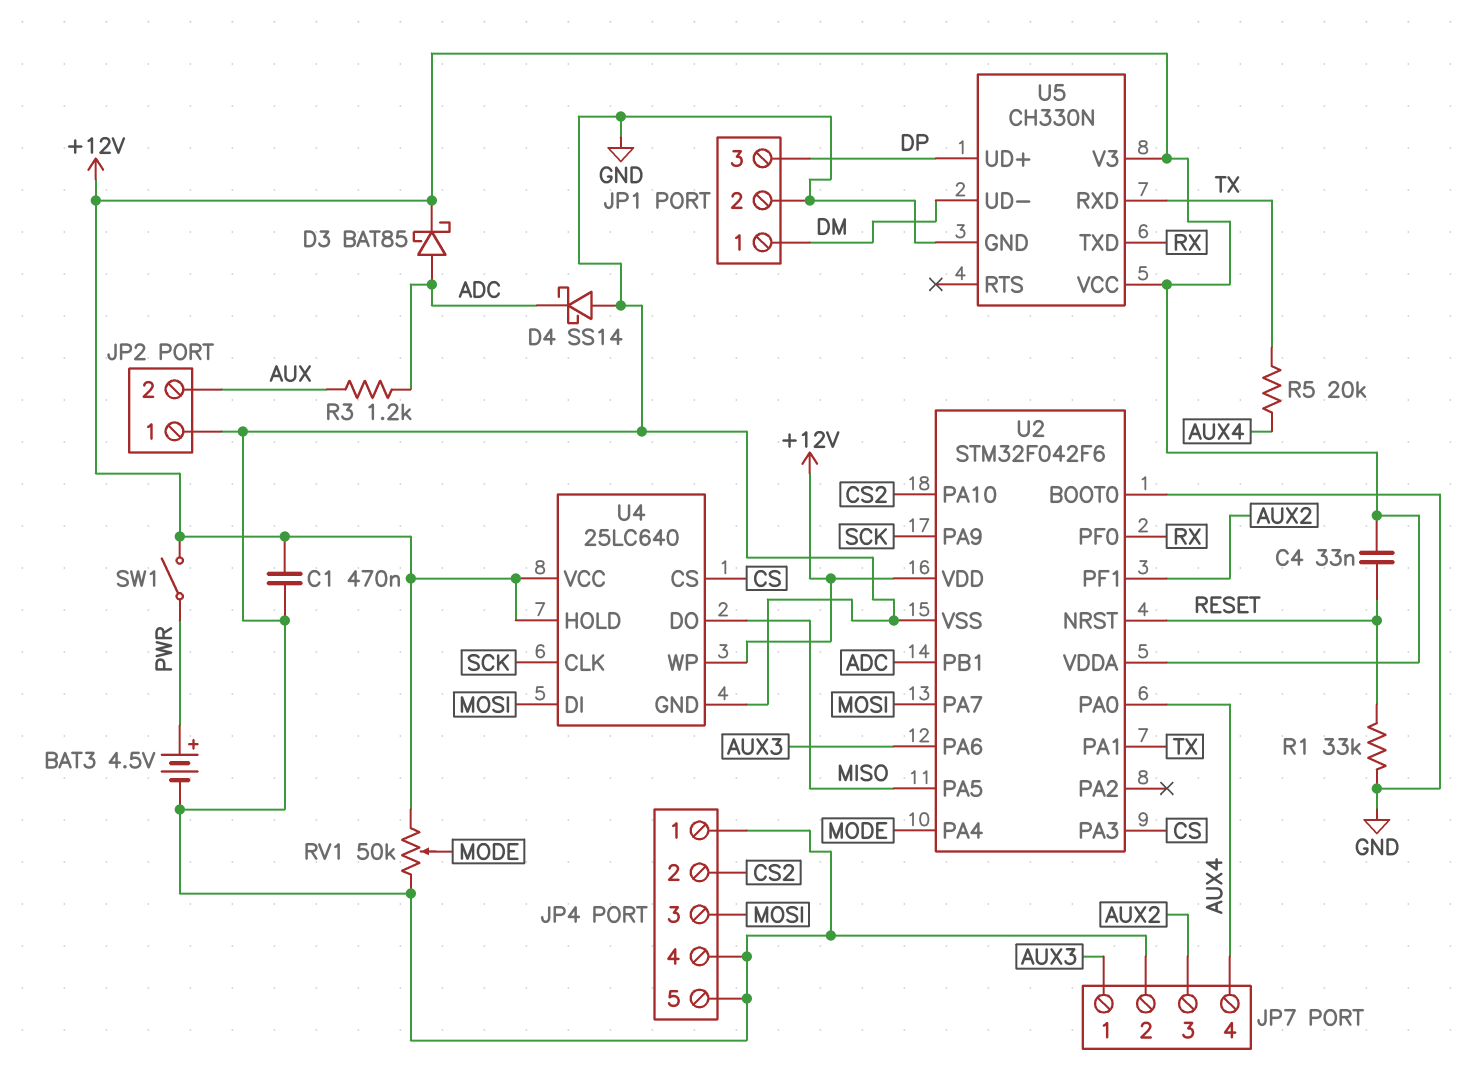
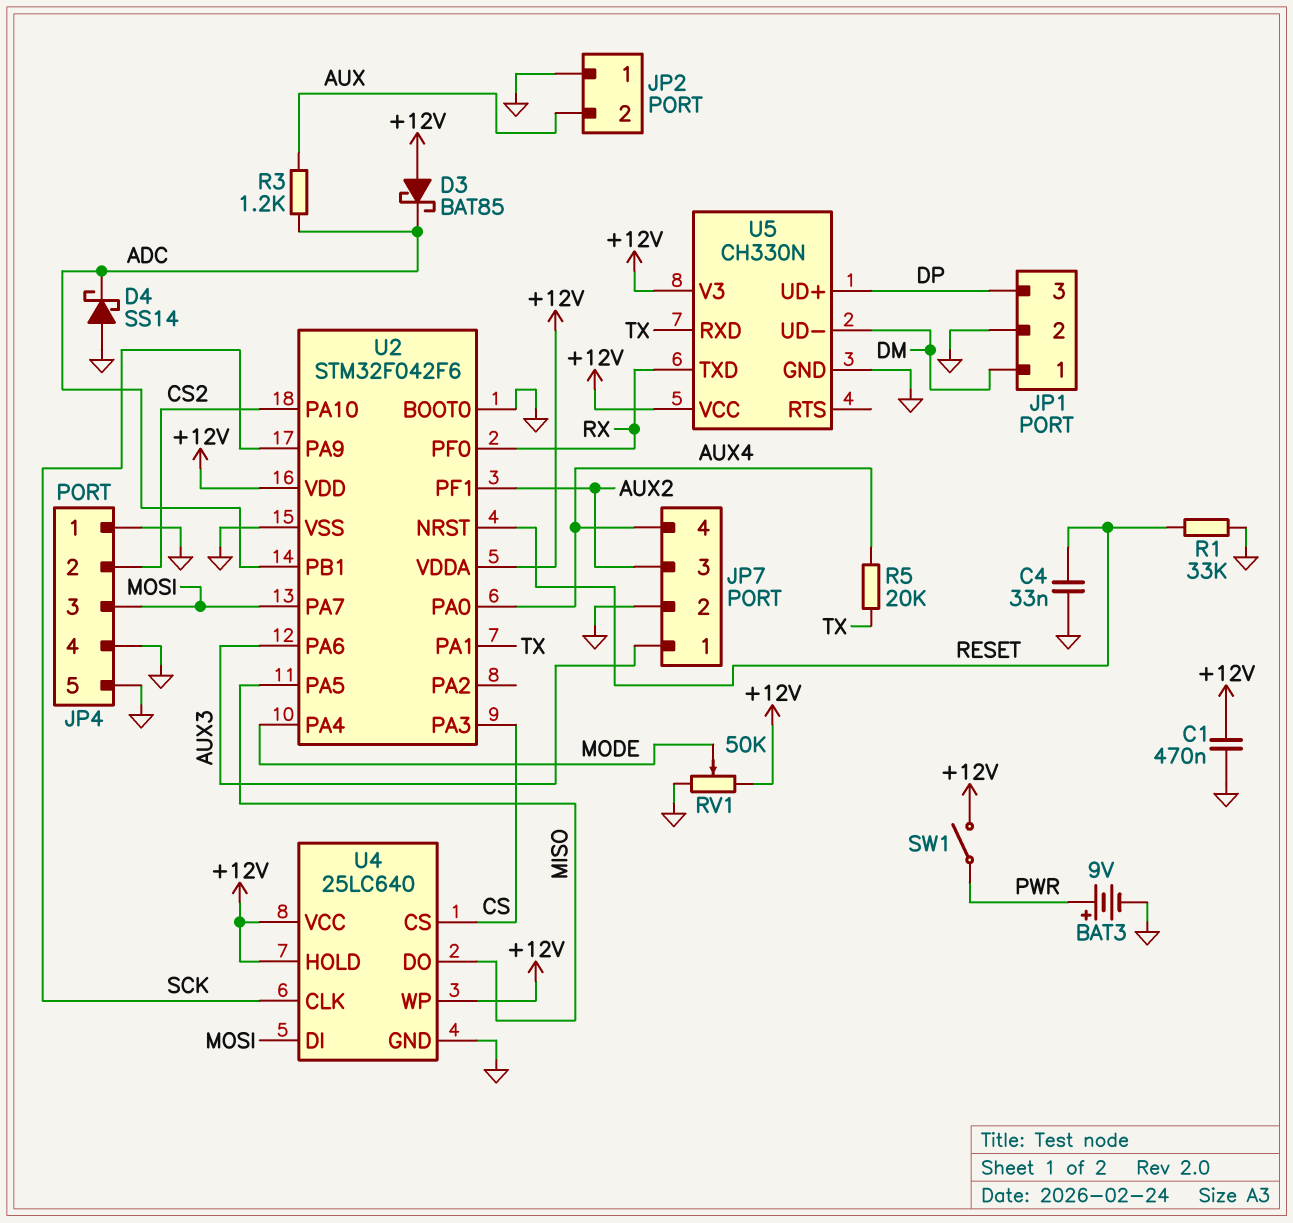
BAT3: 4.5V (plus PWR, minus GND) -> 9V (plus PWR, minus GND)
C4: 33nF (+12V, RESET) -> 33nF (GND, RESET)
D3: schottky BAT85 (A ADC, K +12V) -> schottky BAT85 (A +12V, K ADC)

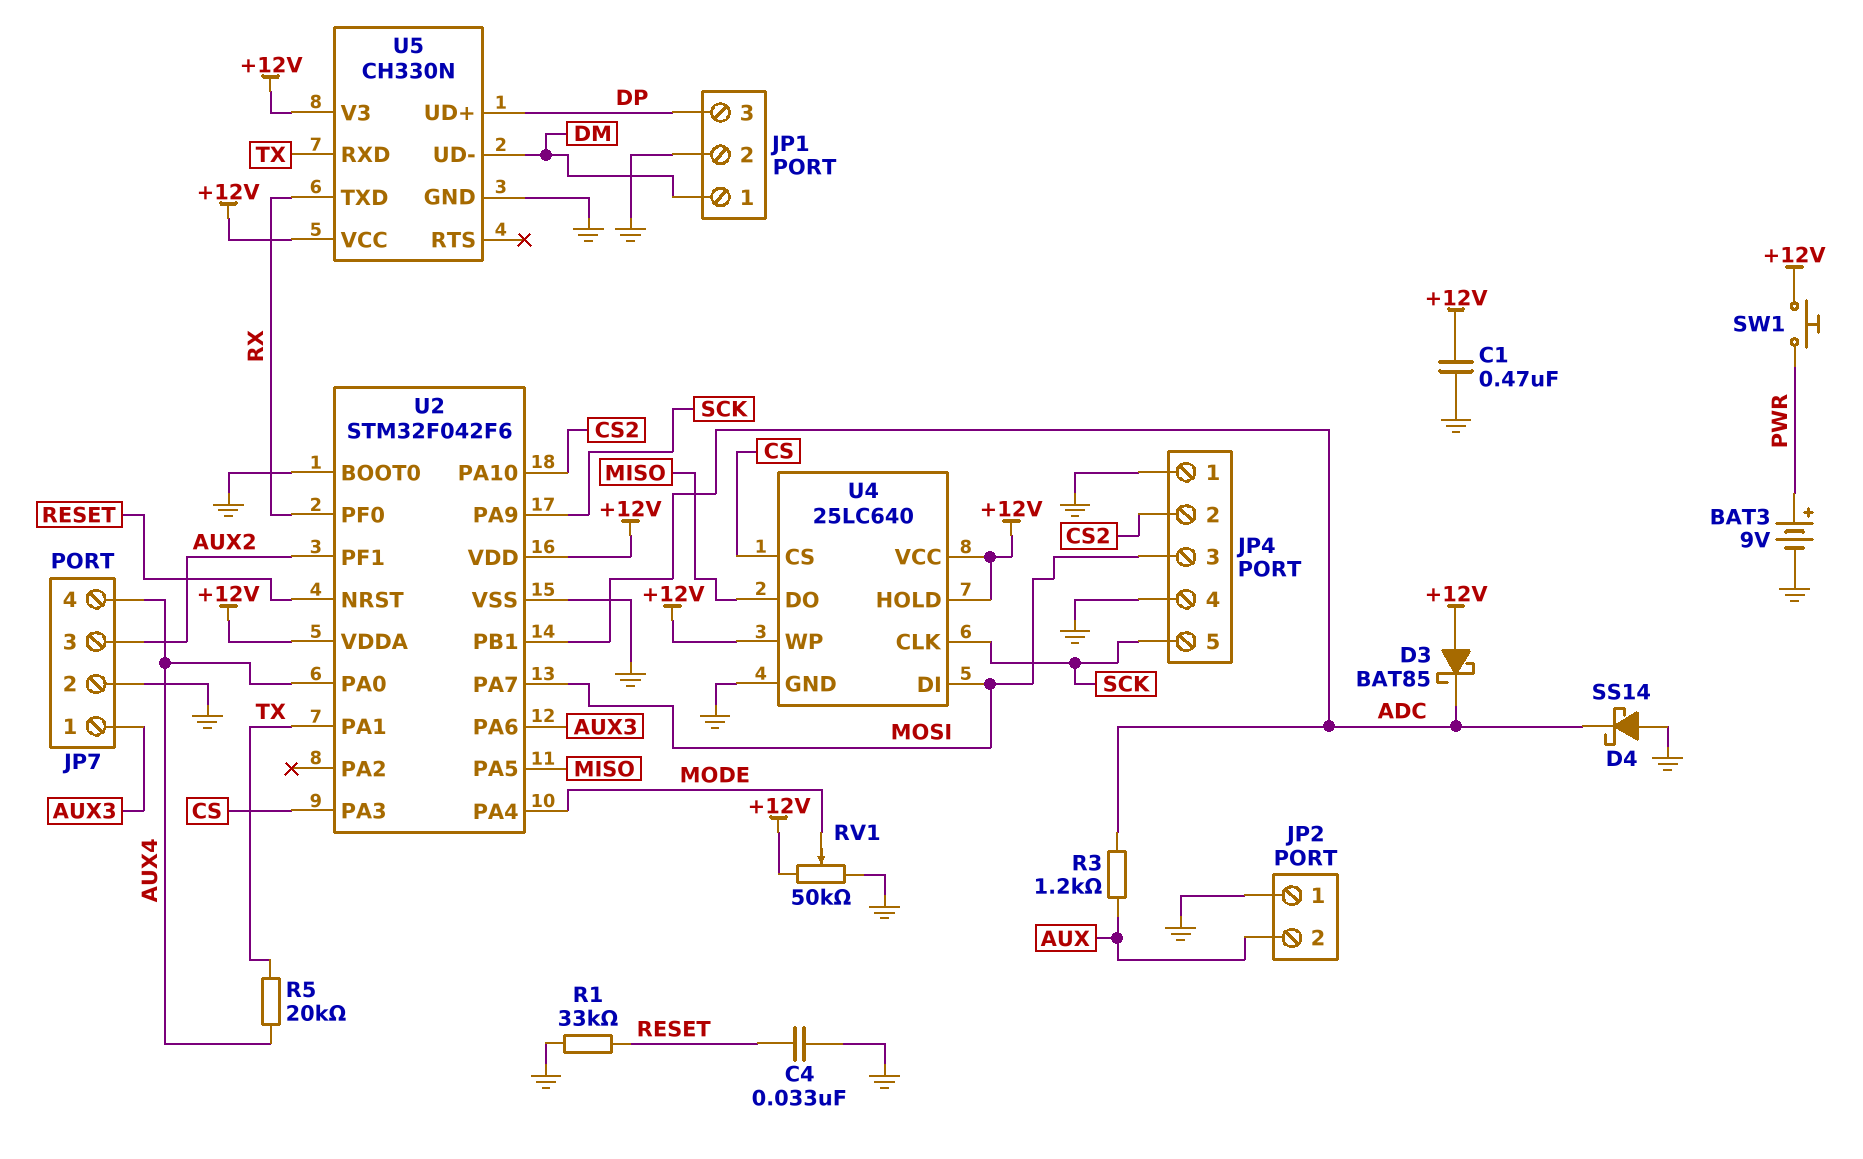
JP4 pin 5: GND -> SCK
SW1: switch (+12V, PWR) -> button (+12V, PWR)

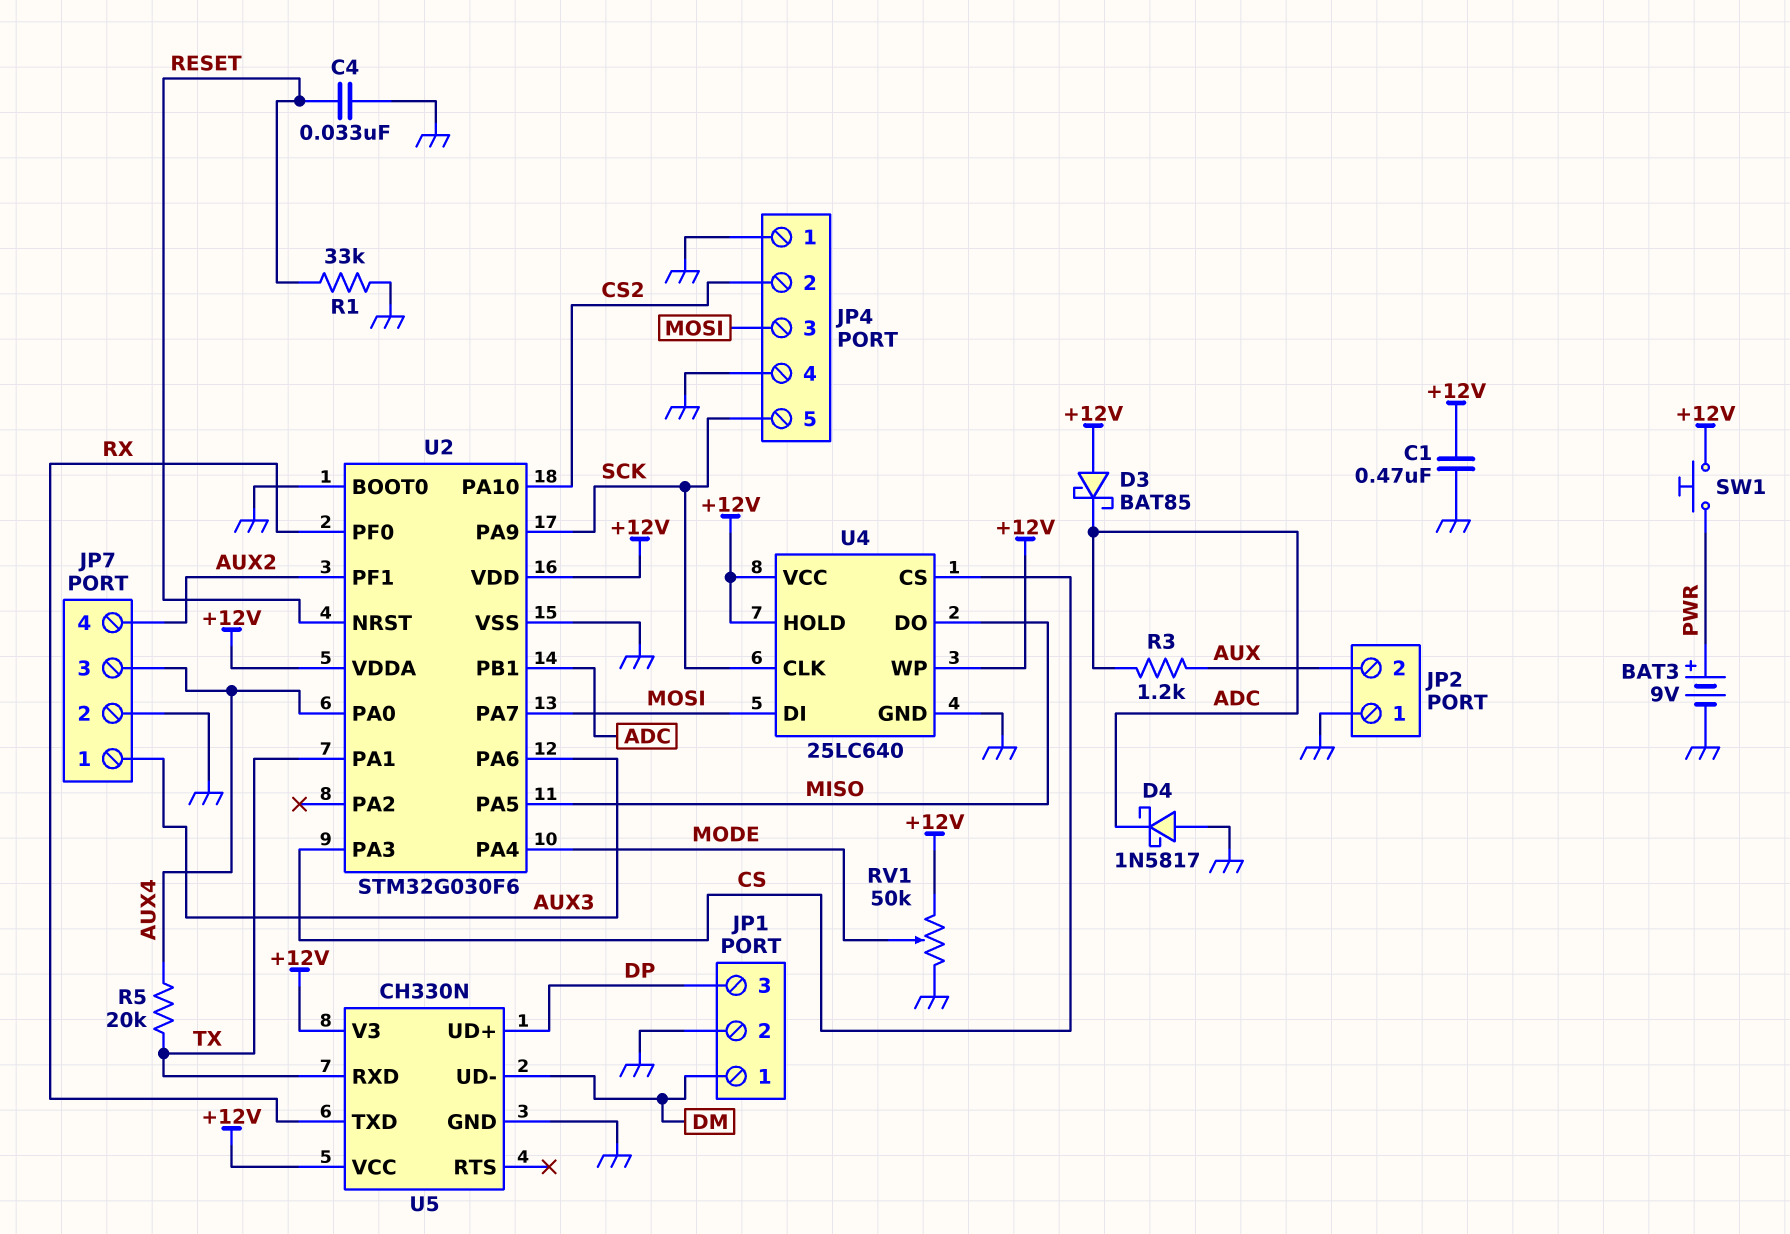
D4: schottky SS14 (A GND, K ADC) -> schottky 1N5817 (A GND, K ADC)
JP7 pin 3: AUX2 -> AUX4
JP7 pin 4: AUX4 -> AUX2
U2: STM32F042F6 -> STM32G030F6

